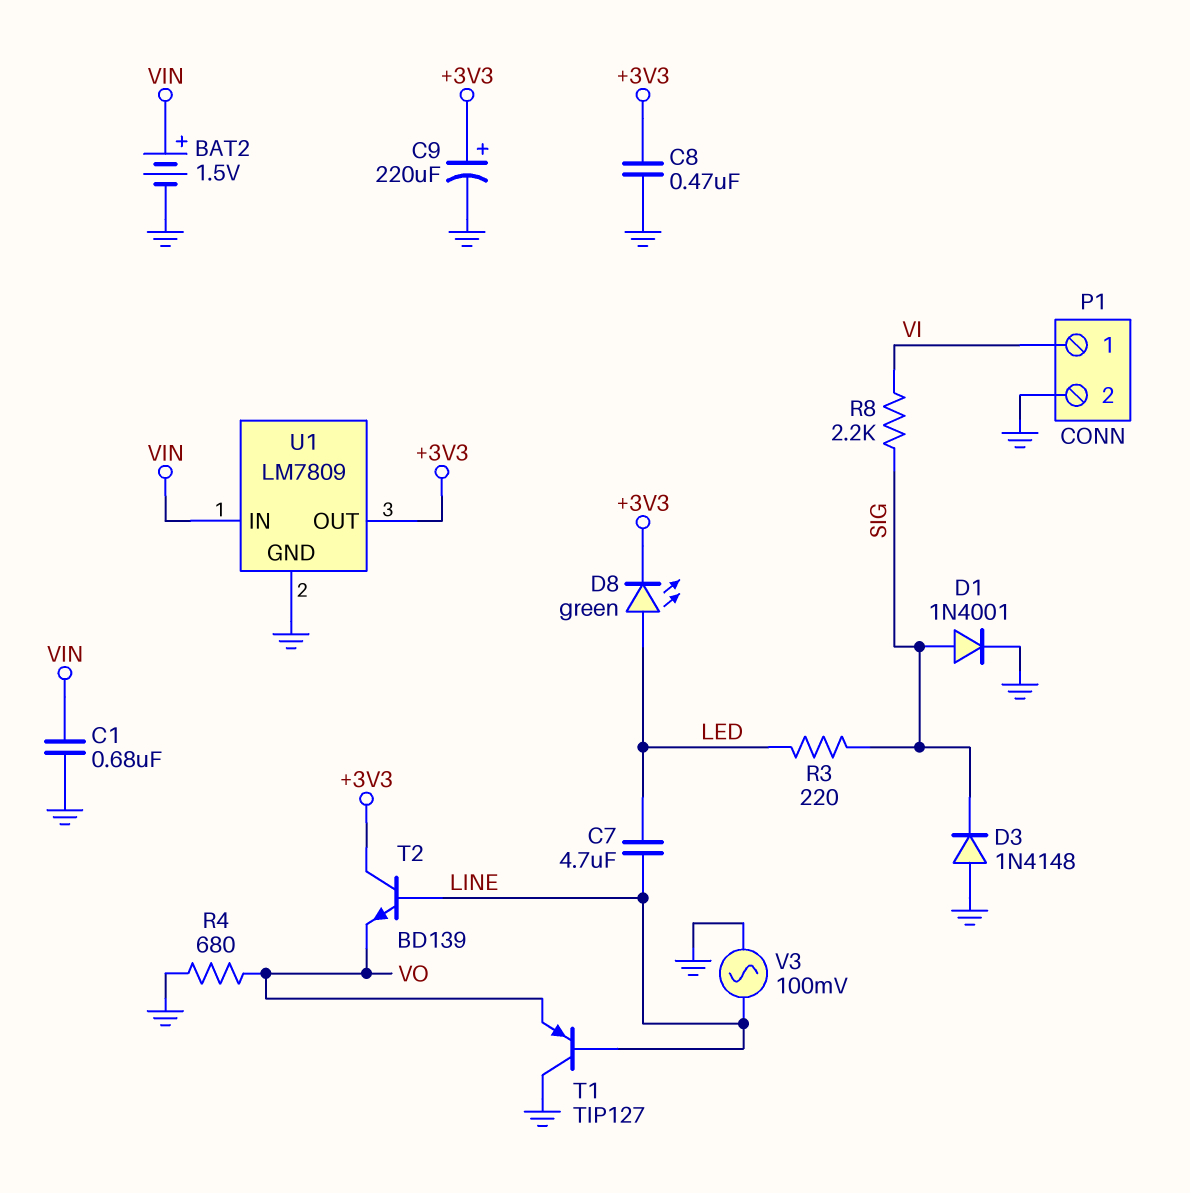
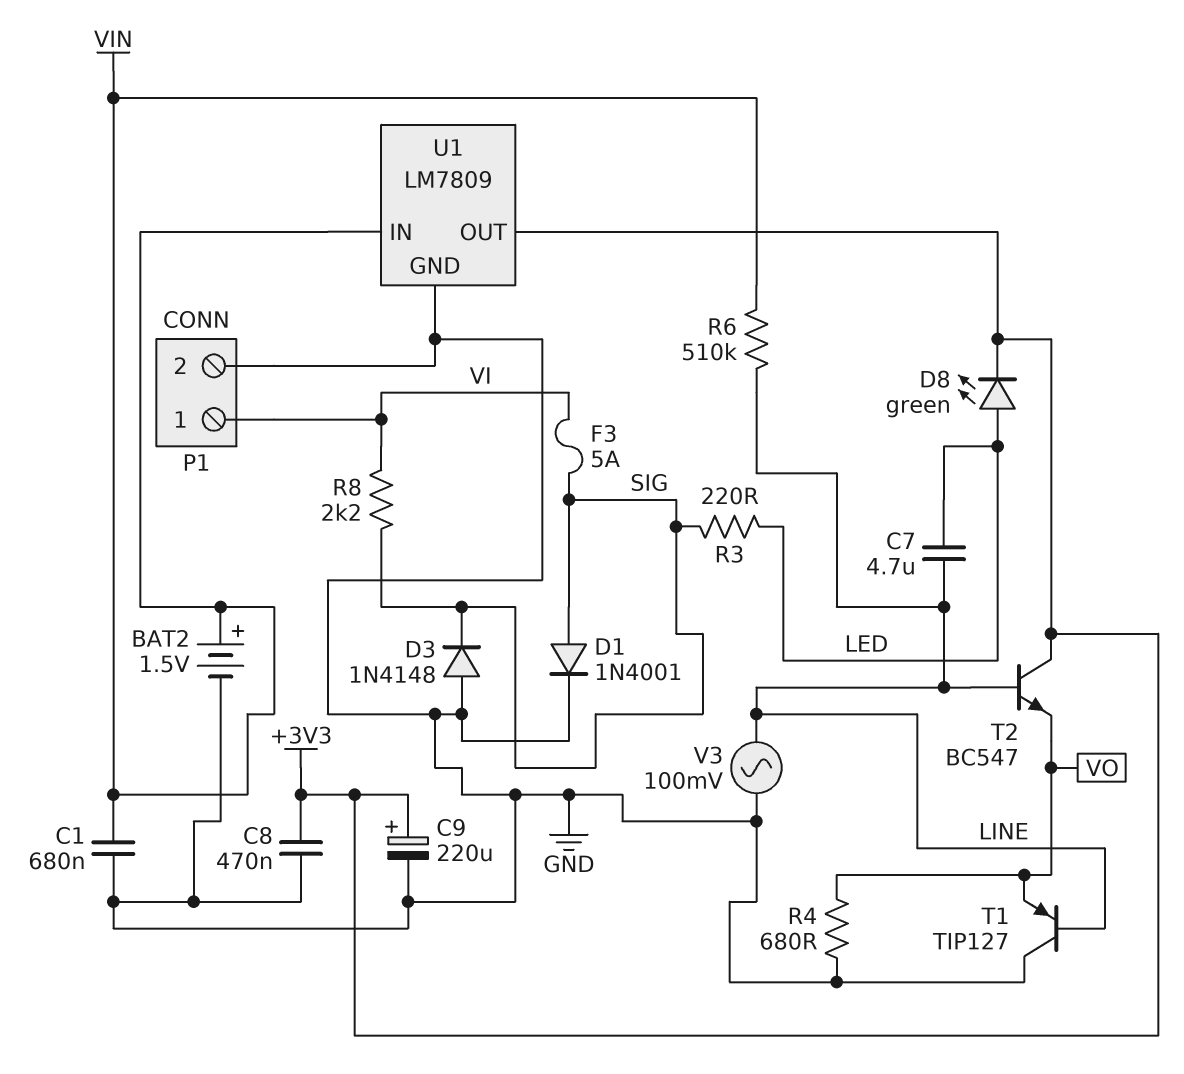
F3: none -> 5A (SIG, VI)
R6: none -> 510k (LINE, VIN)
T2: NPN BD139 (B LINE, C +3V3, E VO) -> NPN BC547 (B LINE, C +3V3, E VO)

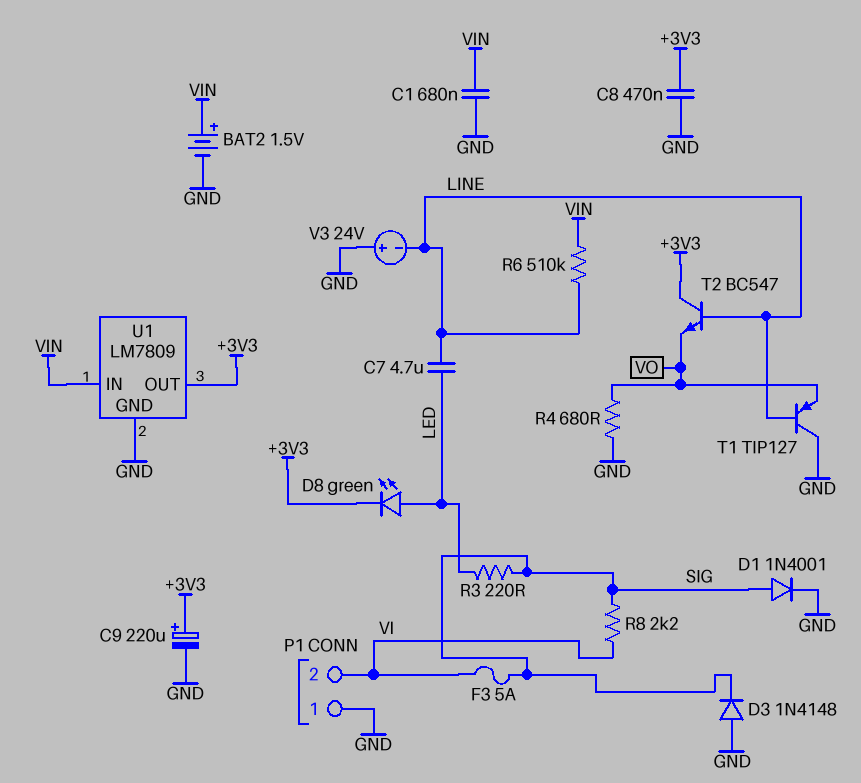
P1 pin 1: VI -> GND
P1 pin 2: GND -> VI
V3: AC 100mV (GND, LINE) -> 24V (plus GND, minus LINE)

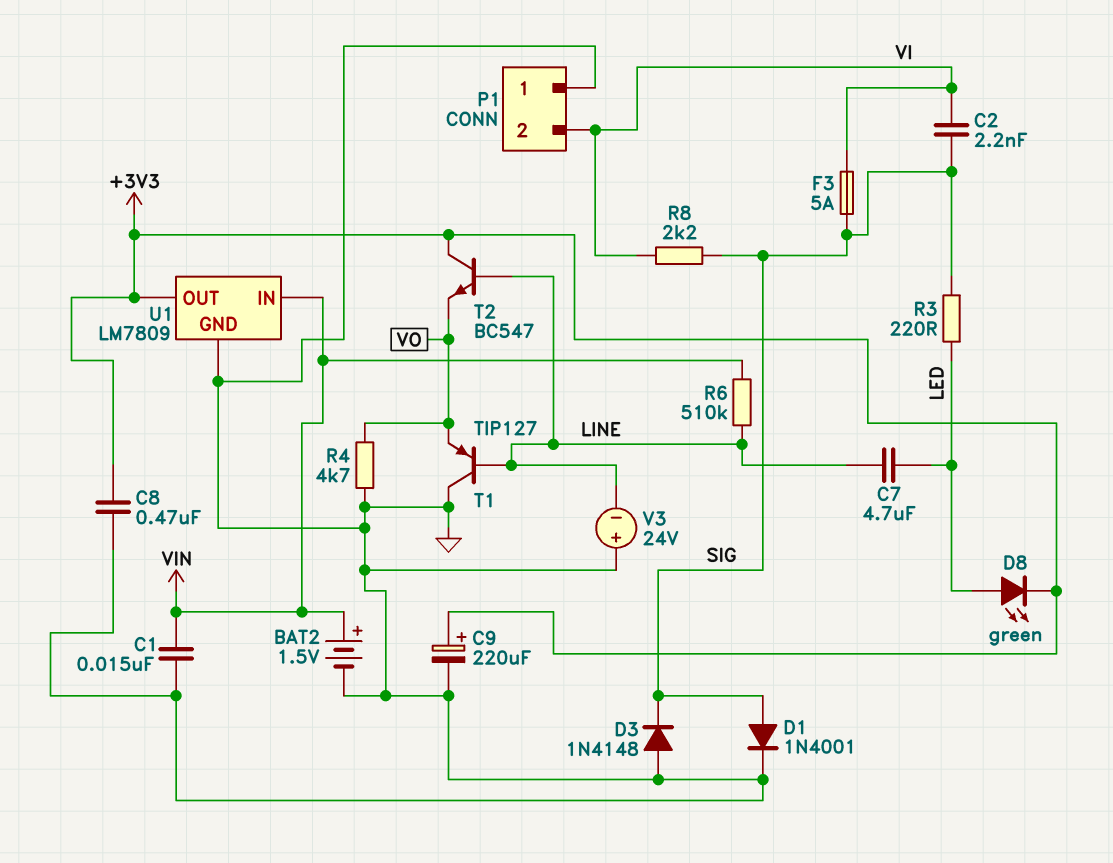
C1: 680nF (GND, VIN) -> 15nF (GND, VIN)
C2: none -> 2.2nF (SIG, VI)
R4: 680 (GND, VO) -> 4.7k (GND, VO)

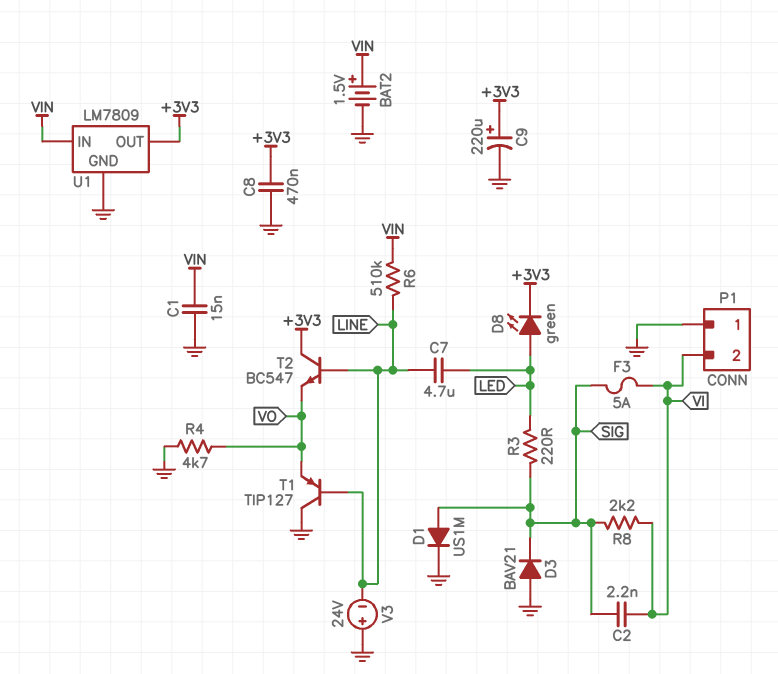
D1: diode 1N4001 (A SIG, K GND) -> diode US1M (A SIG, K GND)
D3: diode 1N4148 (A GND, K SIG) -> diode BAV21 (A GND, K SIG)

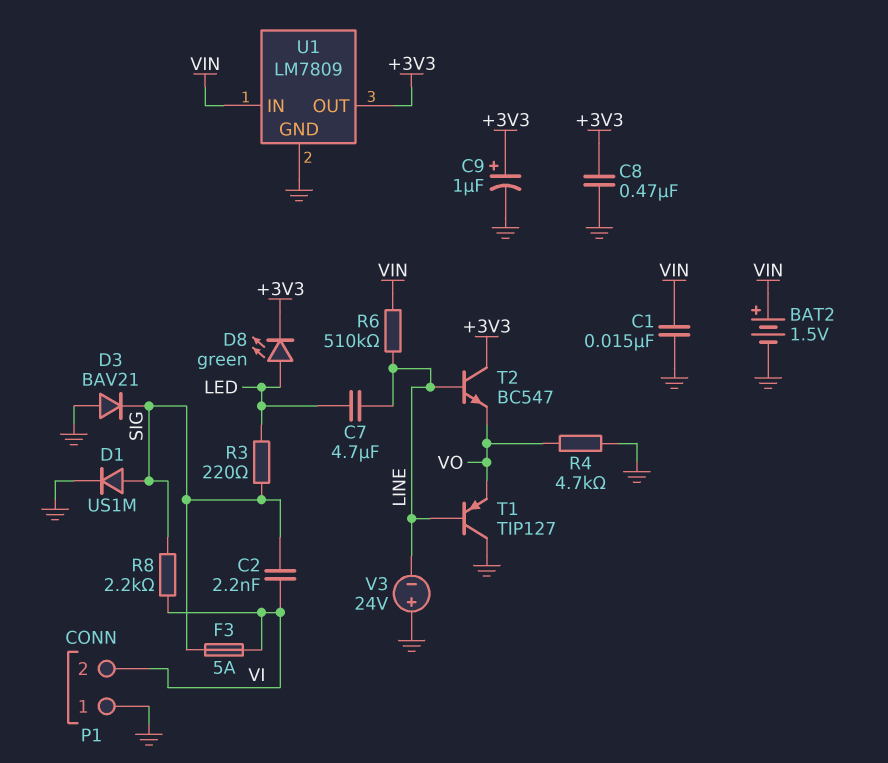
C9: 220uF (plus +3V3, minus GND) -> 1uF (plus +3V3, minus GND)

